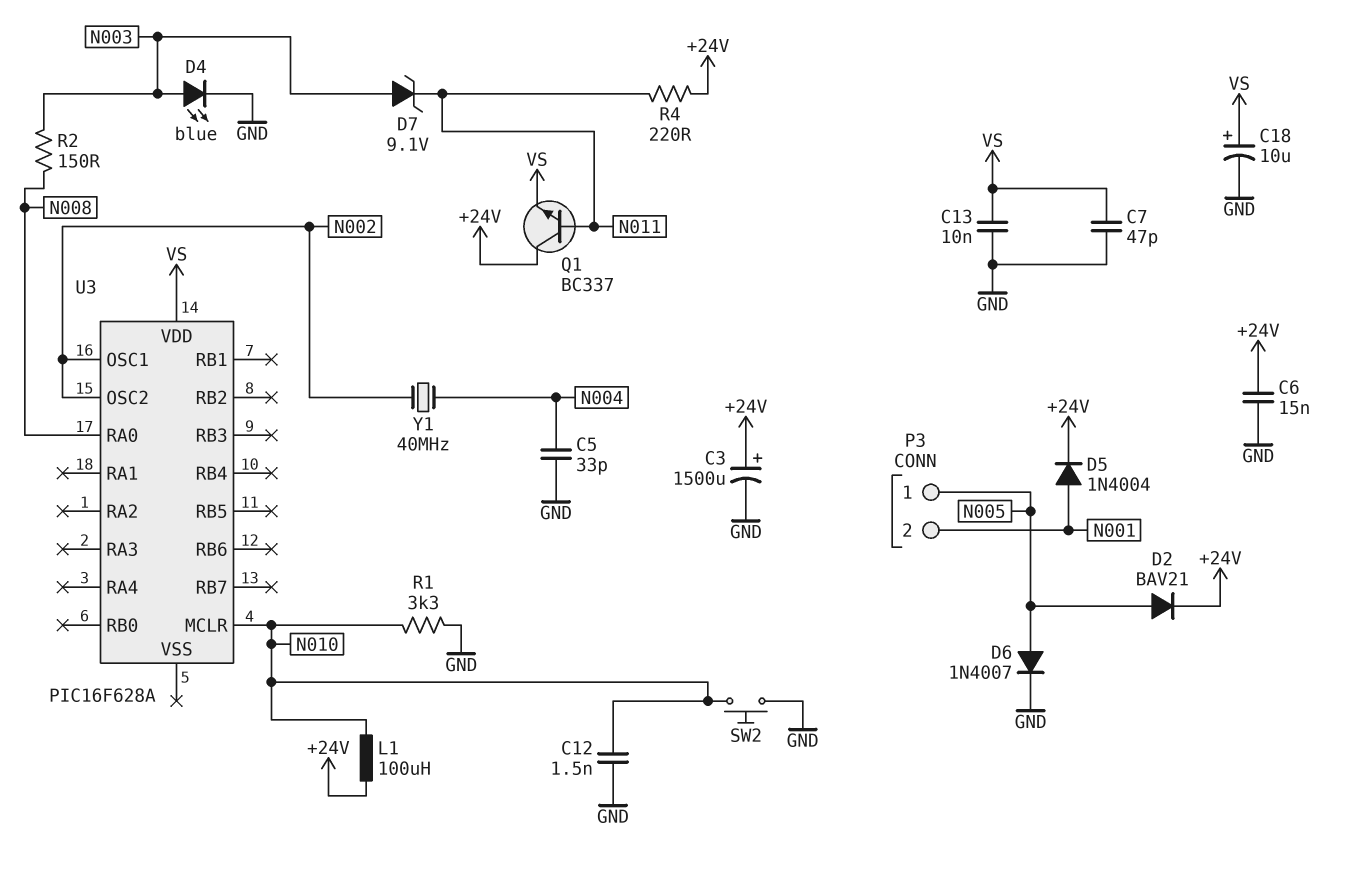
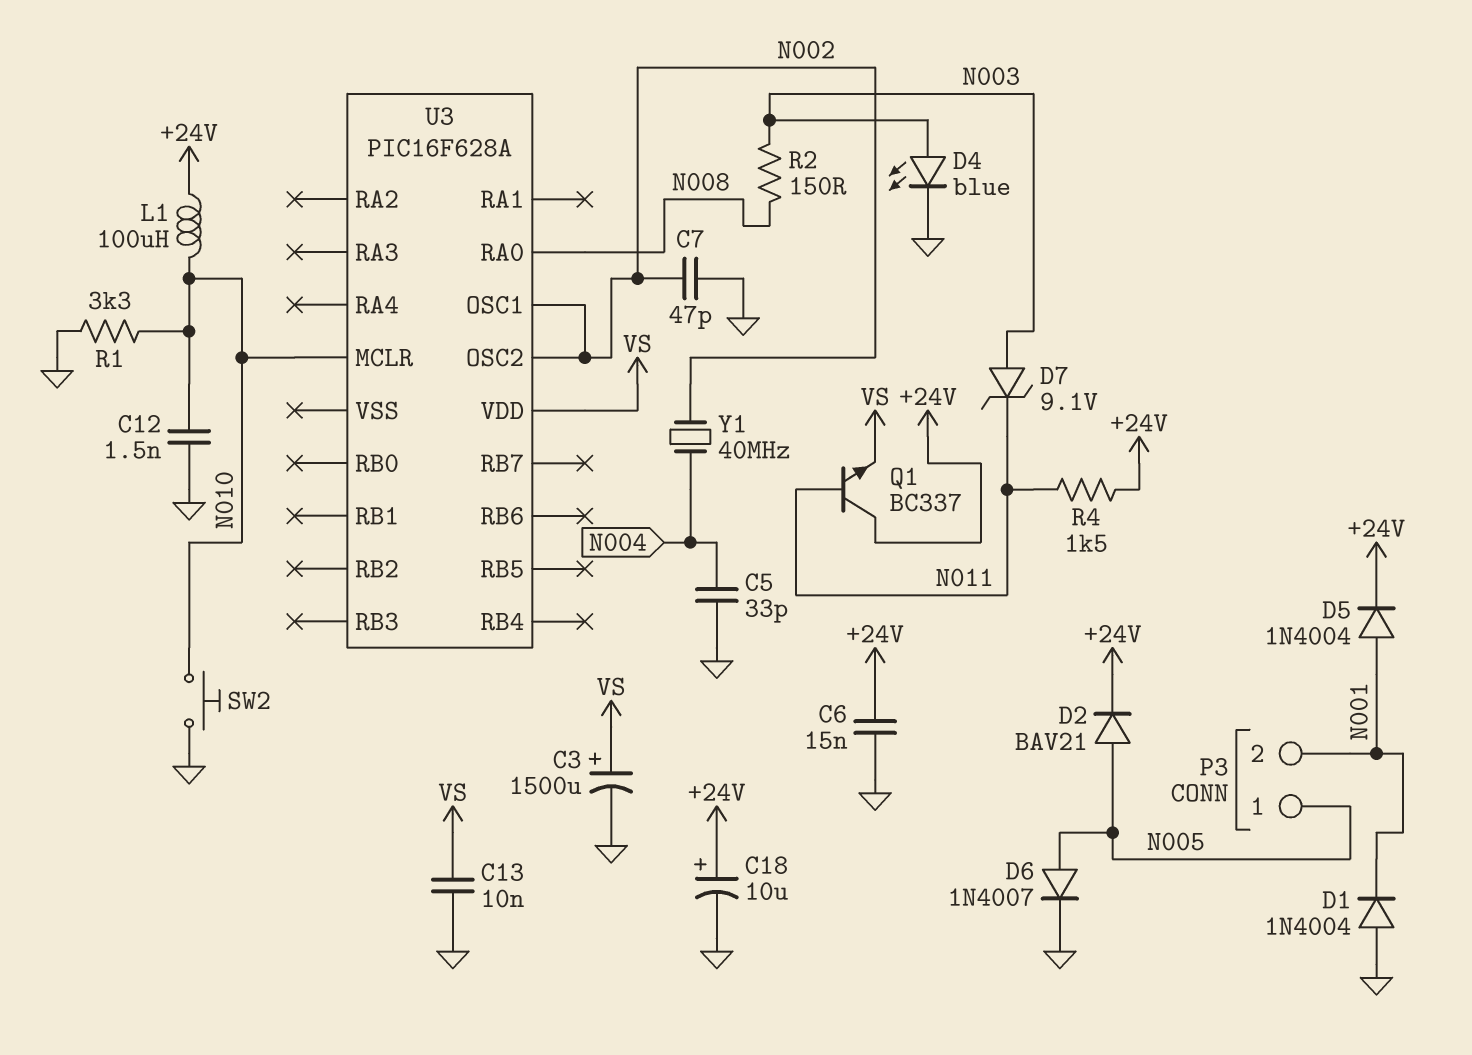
C3: 1500uF (plus +24V, minus GND) -> 1500uF (plus VS, minus GND)
C7: 47pF (GND, VS) -> 47pF (GND, N002)
C18: 10uF (plus VS, minus GND) -> 10uF (plus +24V, minus GND)
D1: none -> diode 1N4004 (A GND, K N001)
R4: 220 (+24V, N011) -> 1.5k (+24V, N011)

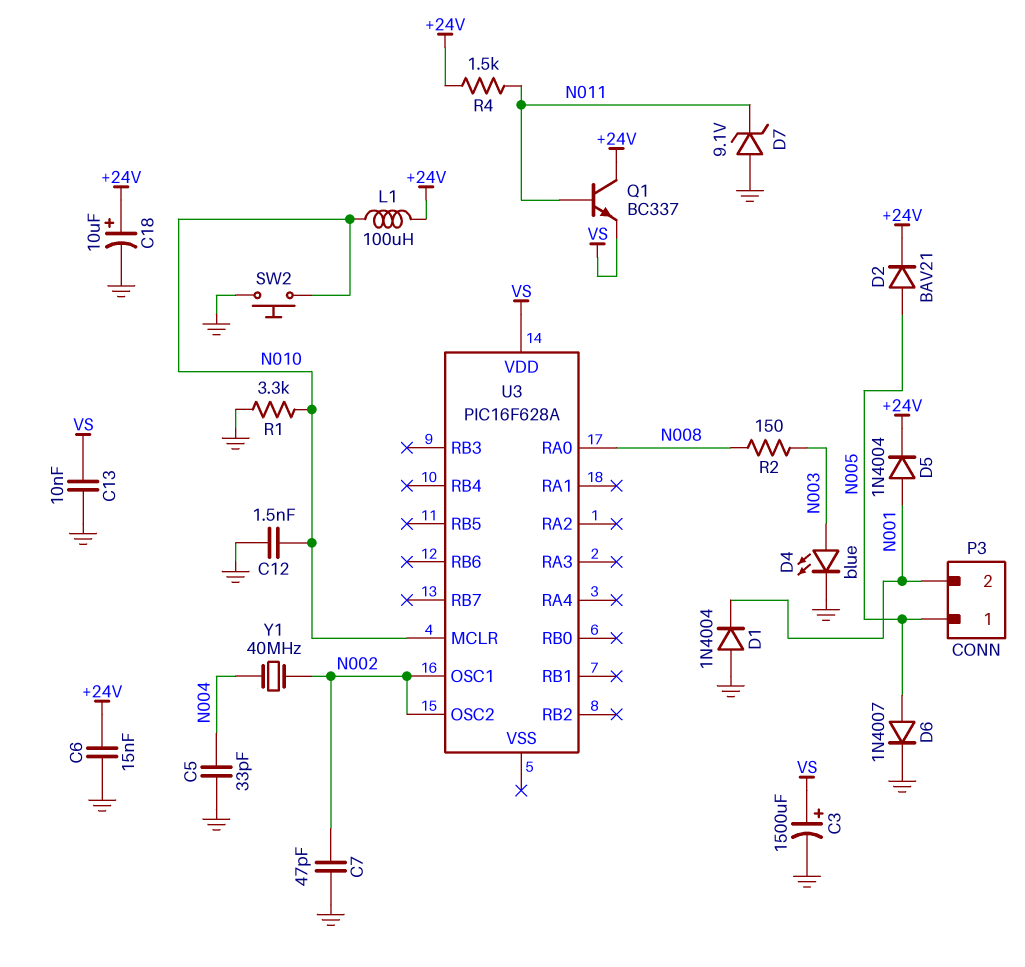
D7: zener 9.1V (A N003, K N011) -> zener 9.1V (A GND, K N011)

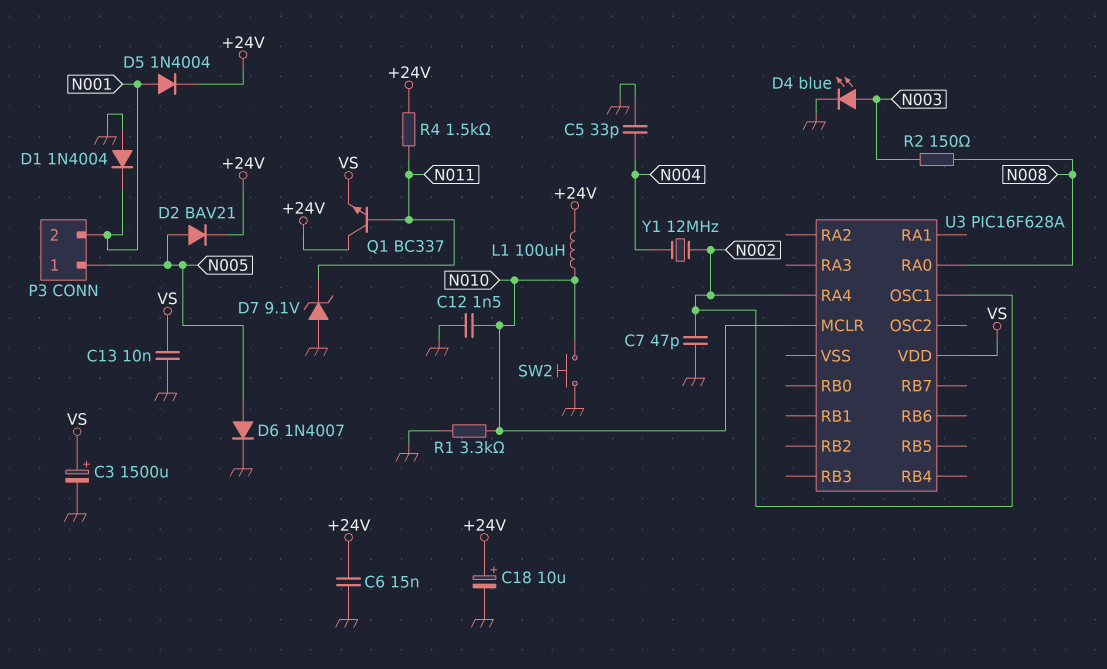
U3 pin OSC2: N002 -> none
U3 pin RA4: none -> N002
Y1: 40MHz (N002, N004) -> 12MHz (N002, N004)

